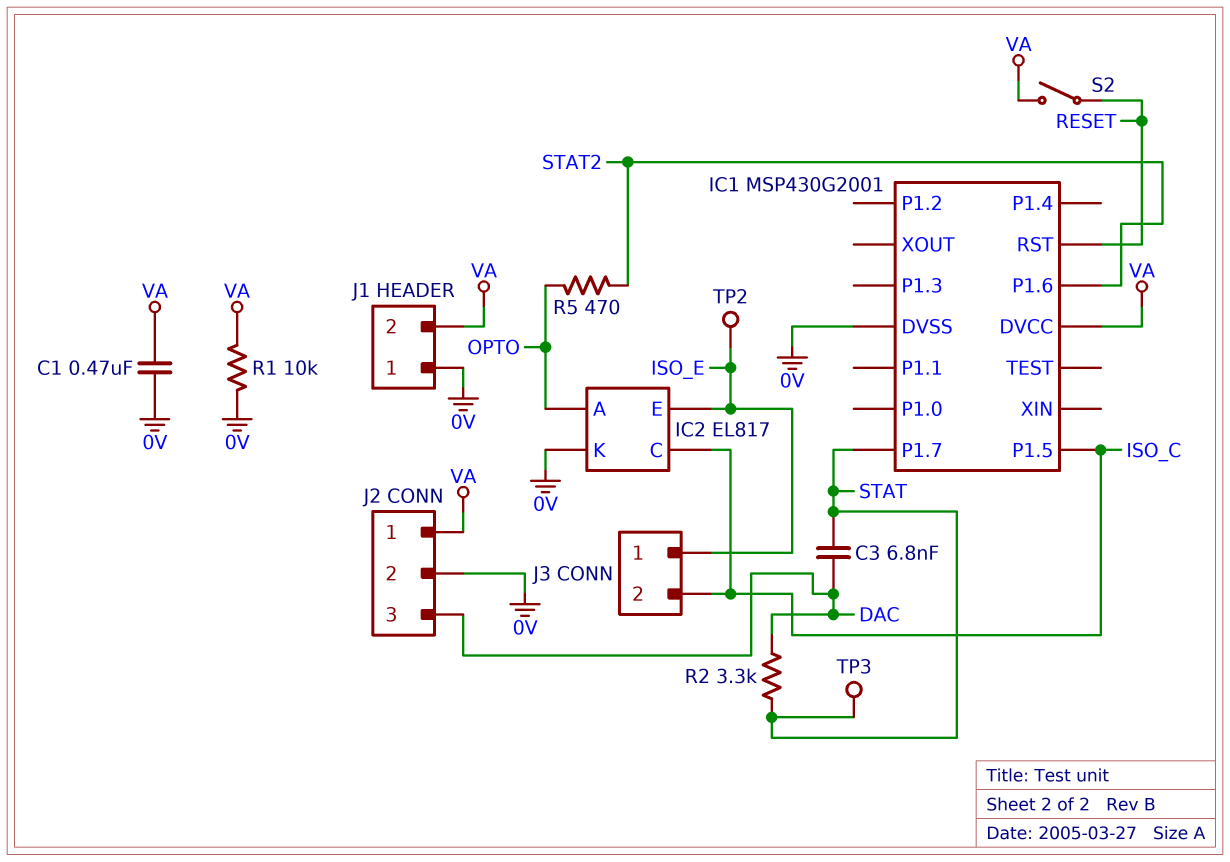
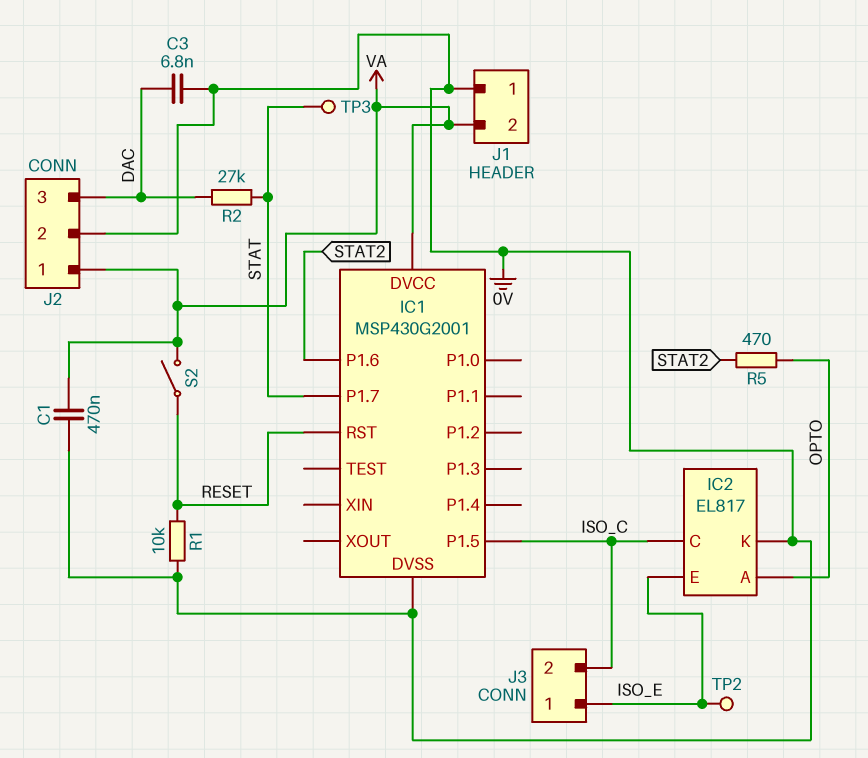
C3: 6.8nF (DAC, STAT) -> 6.8nF (0V, DAC)
R1: 10k (0V, VA) -> 10k (0V, RESET)
R2: 3.3k (DAC, STAT) -> 27k (DAC, STAT)

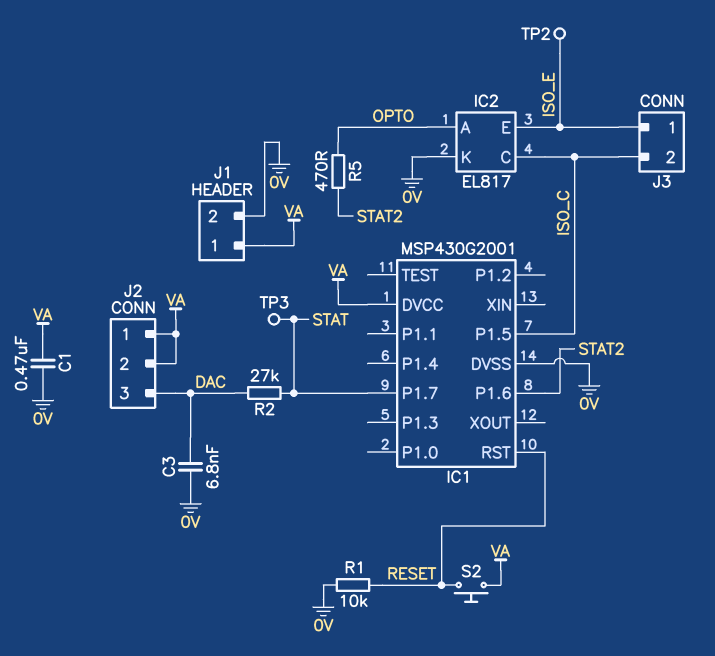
J1 pin 1: 0V -> VA
J1 pin 2: VA -> 0V
J2 pin 2: 0V -> VA
S2: switch (RESET, VA) -> button (RESET, VA)

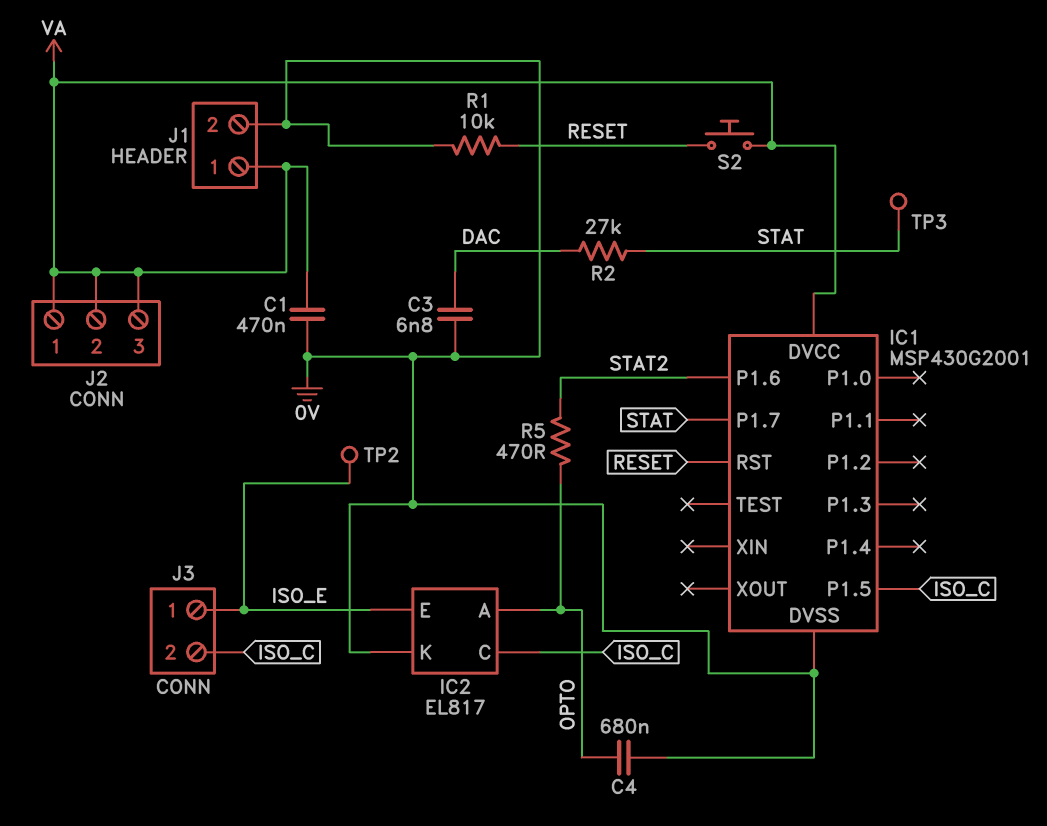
C4: none -> 680nF (0V, OPTO)
J2 pin 3: DAC -> VA

